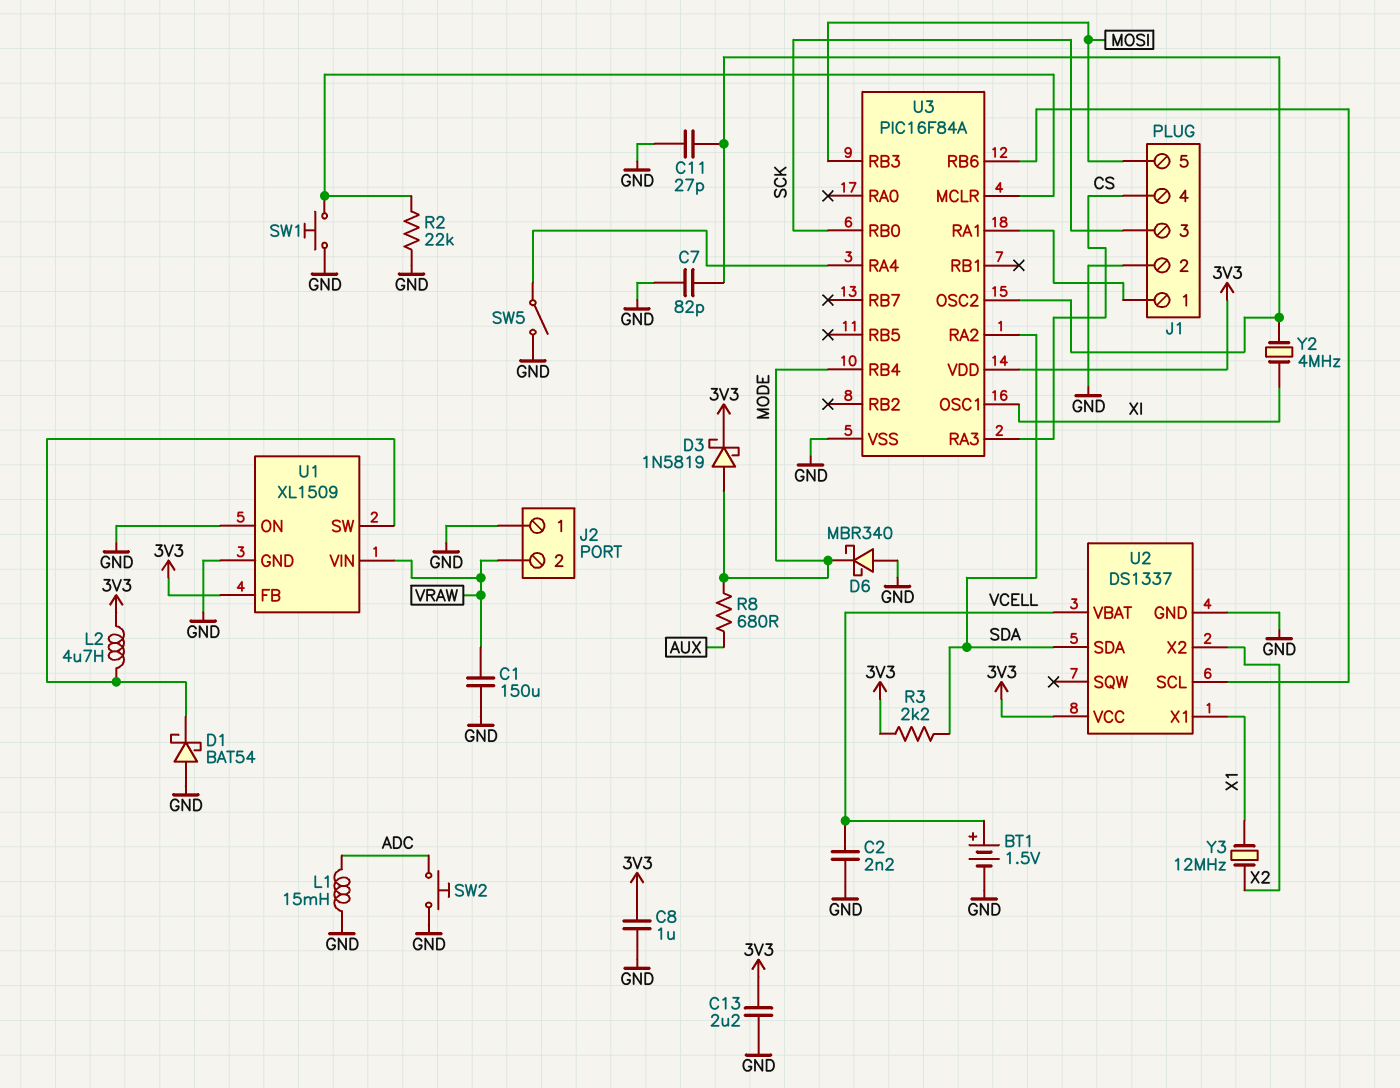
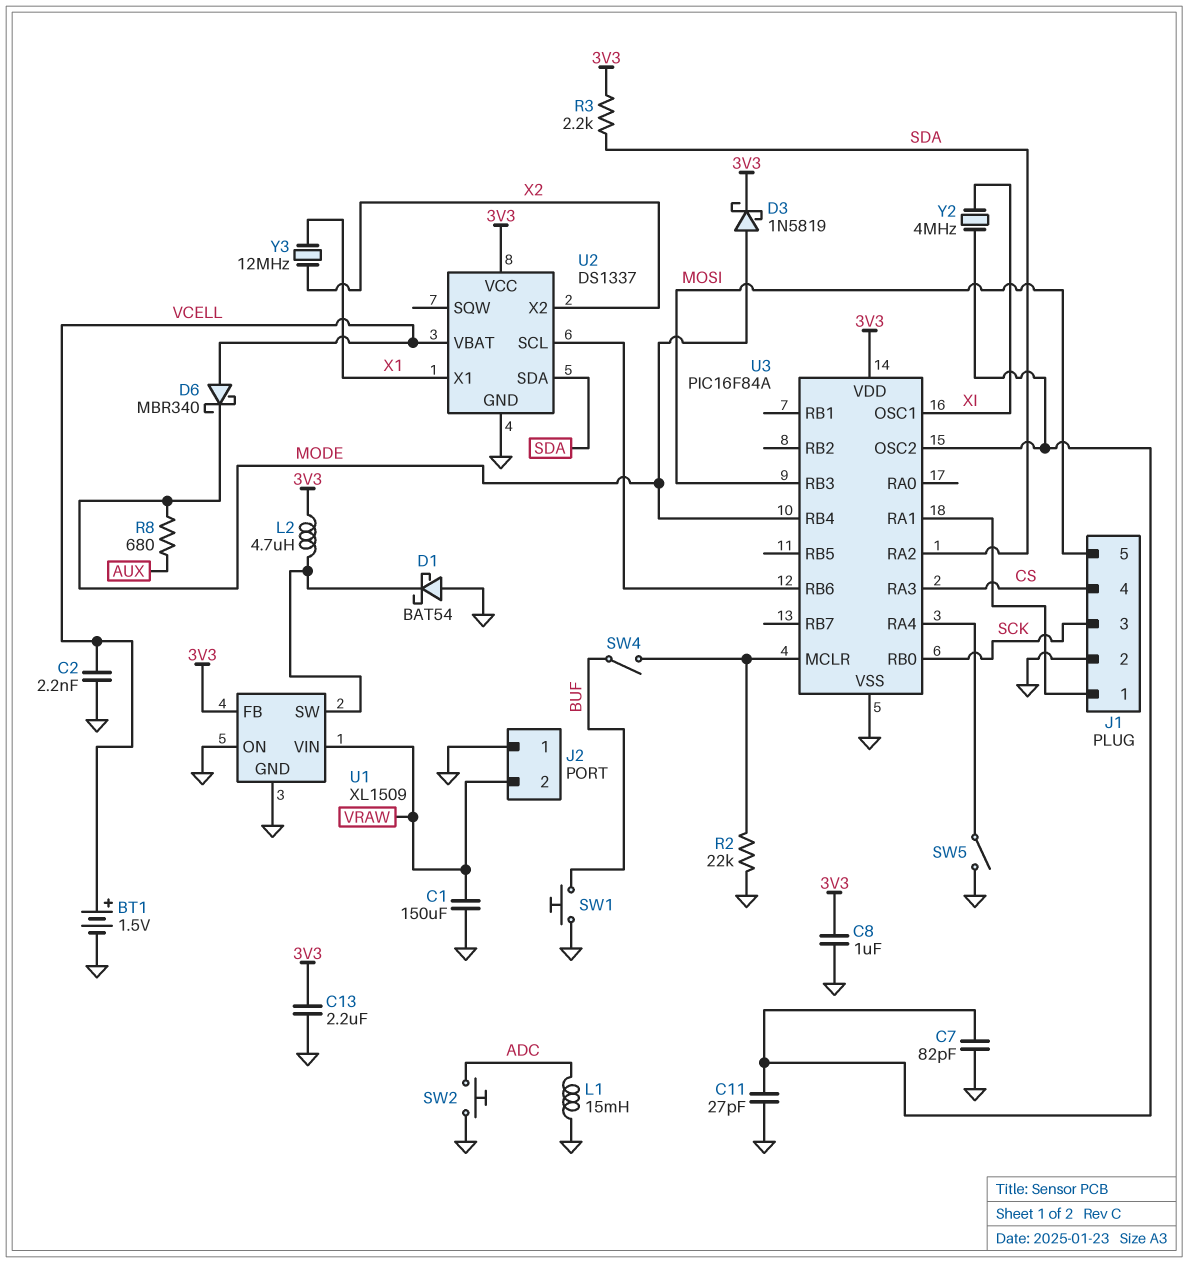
D6: schottky MBR340 (A GND, K MODE) -> schottky MBR340 (A VCELL, K MODE)
SW1: button (GND, U3/MCLR) -> button (BUF, GND)
SW4: none -> switch (BUF, U3/MCLR)

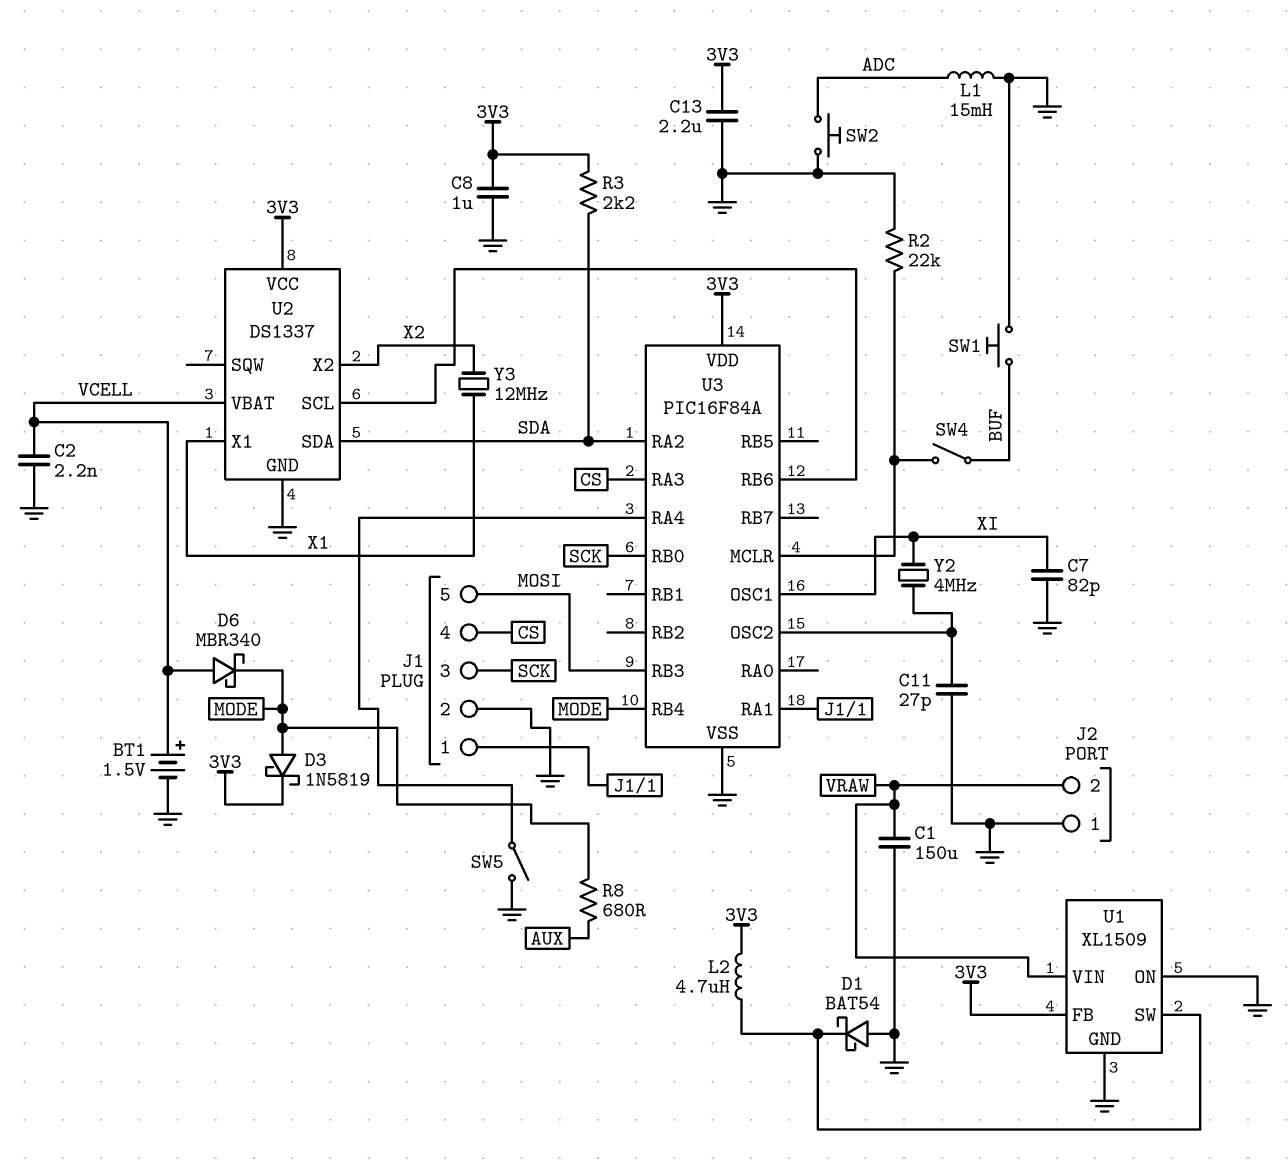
C7: 82pF (GND, U3/OSC2) -> 82pF (GND, XI)

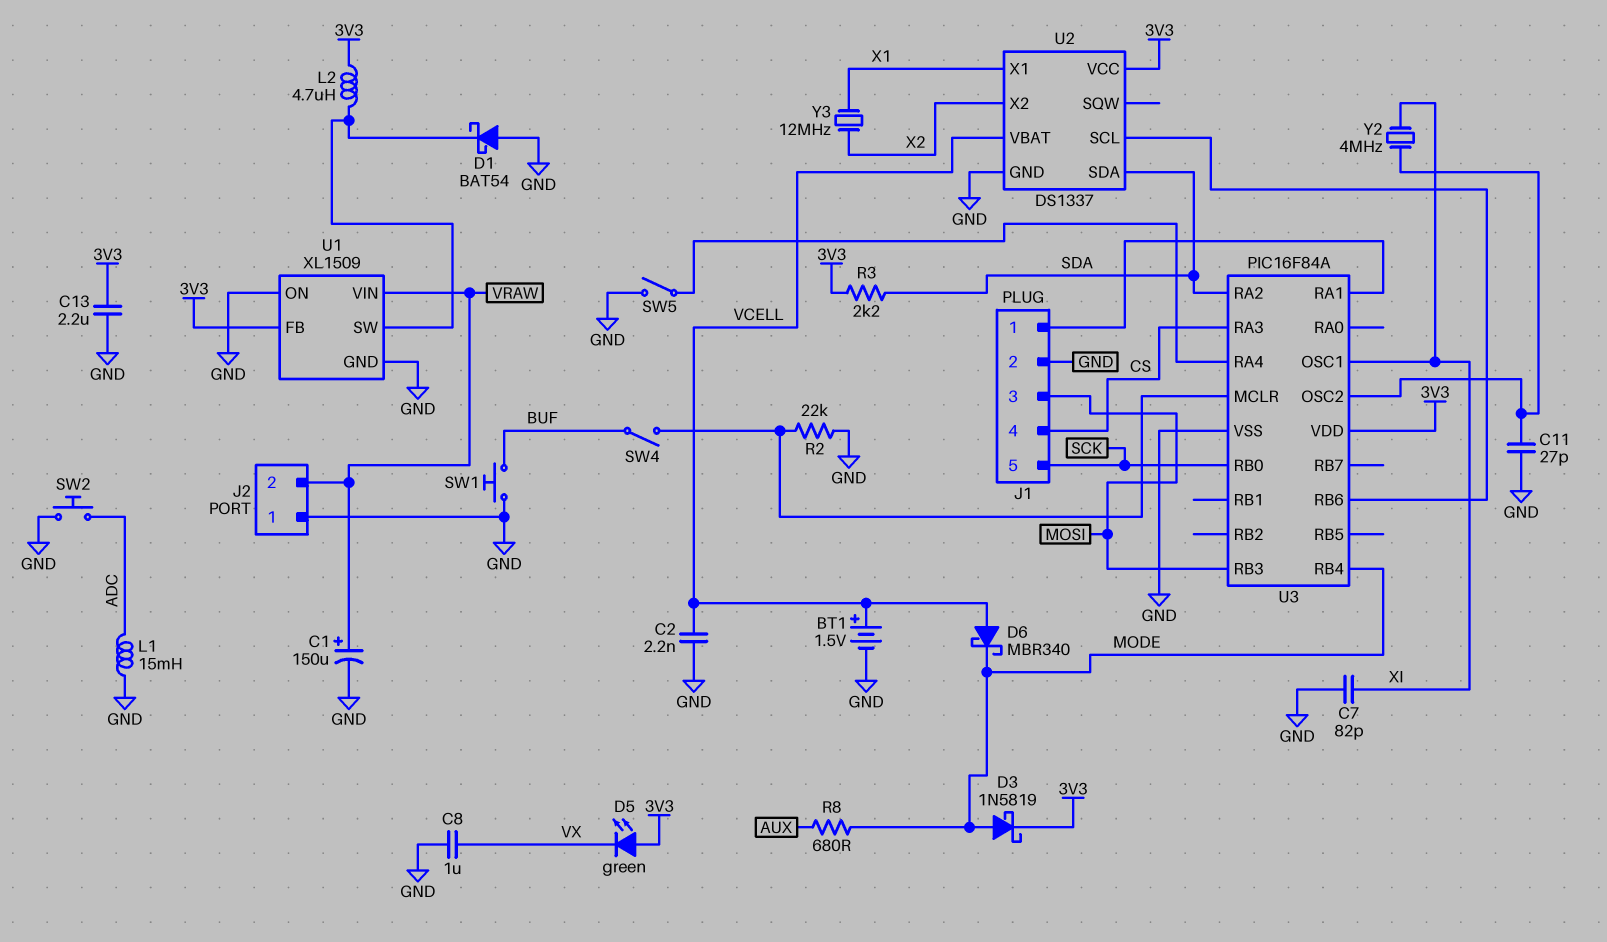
C1: 150uF (GND, VRAW) -> 150uF (plus VRAW, minus GND)
C8: 1uF (3V3, GND) -> 1uF (GND, VX)
D5: none -> LED green (A 3V3, K VX)
J1 pin 3: SCK -> MOSI
J1 pin 5: MOSI -> SCK

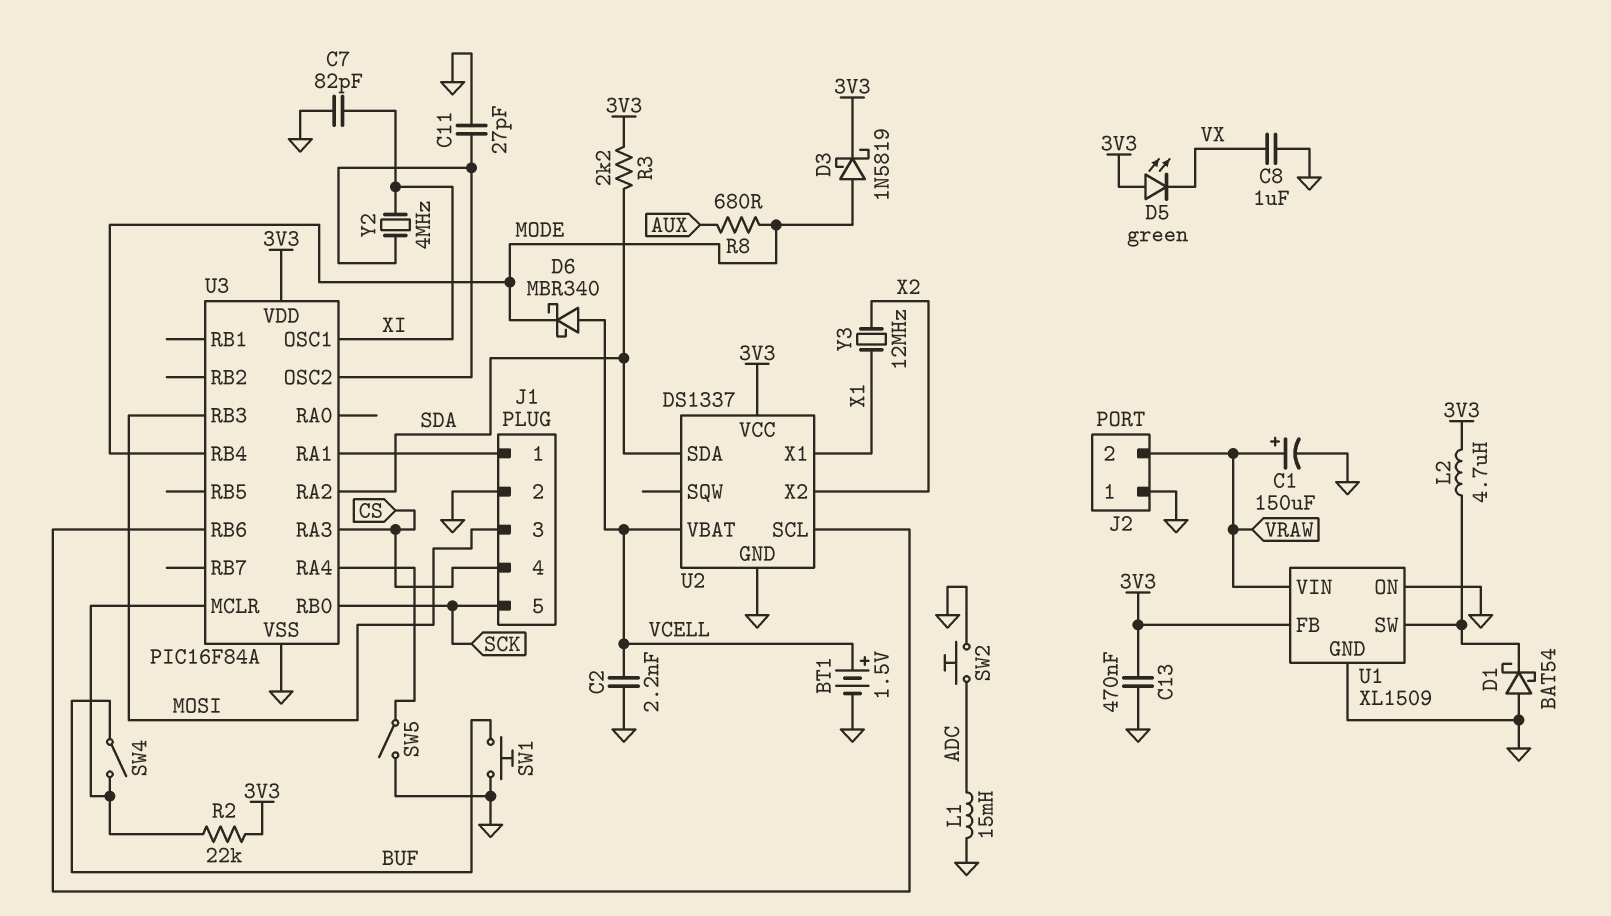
C13: 2.2uF (3V3, GND) -> 470nF (3V3, GND)
R2: 22k (GND, U3/MCLR) -> 22k (3V3, U3/MCLR)

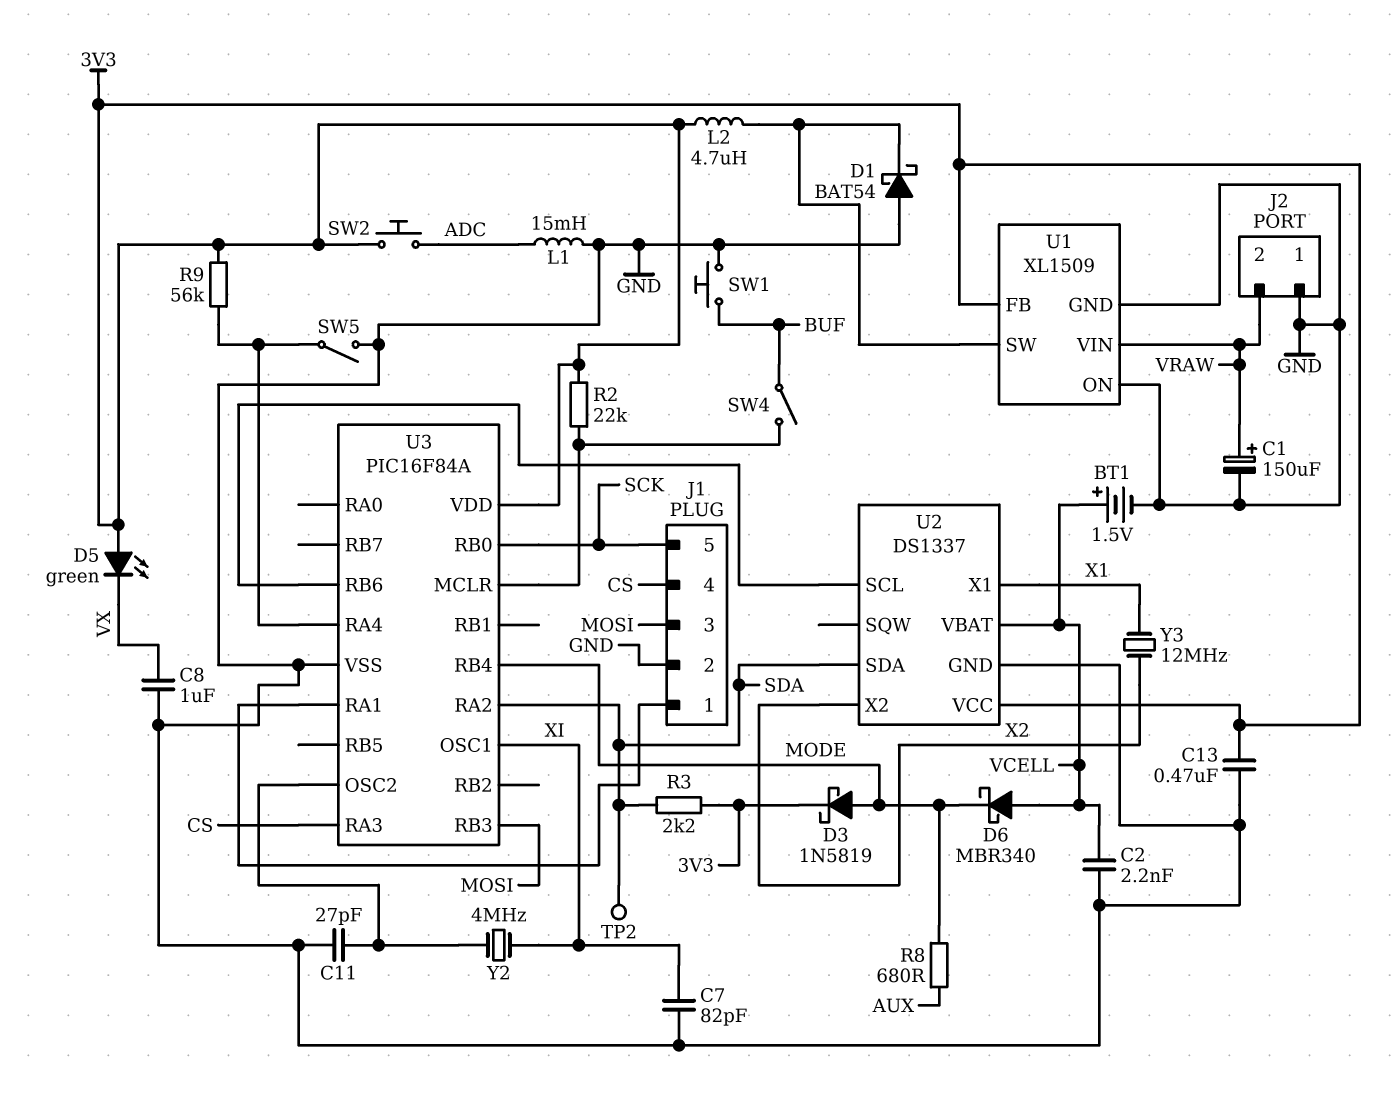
R9: none -> 56k (3V3, U3/RA4)
SW2: button (ADC, GND) -> button (3V3, ADC)
TP2: none -> test point (SDA)

